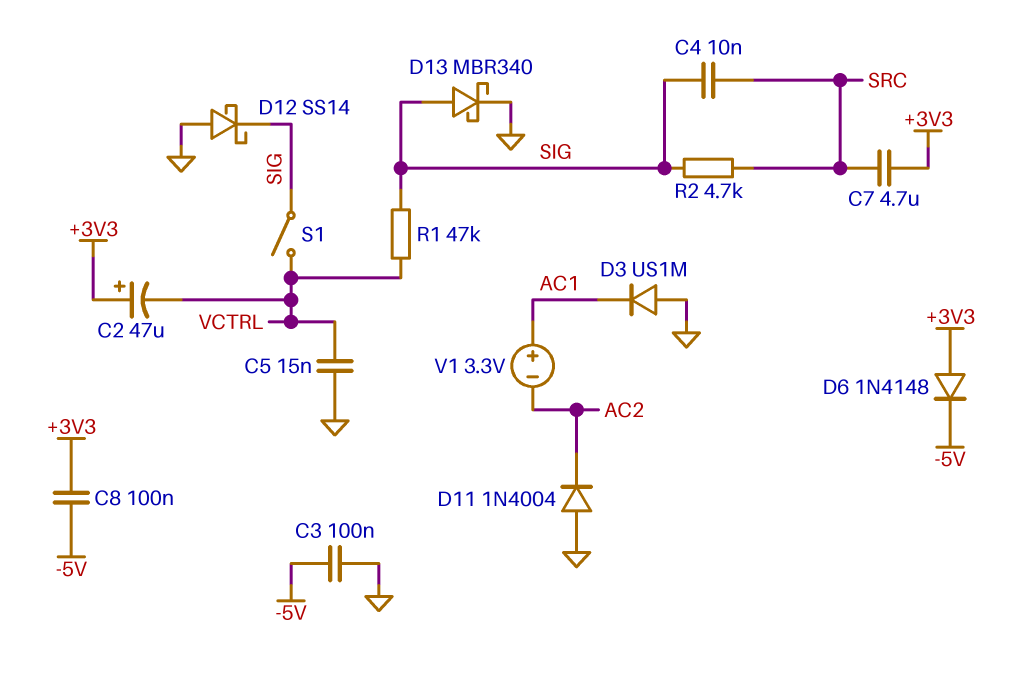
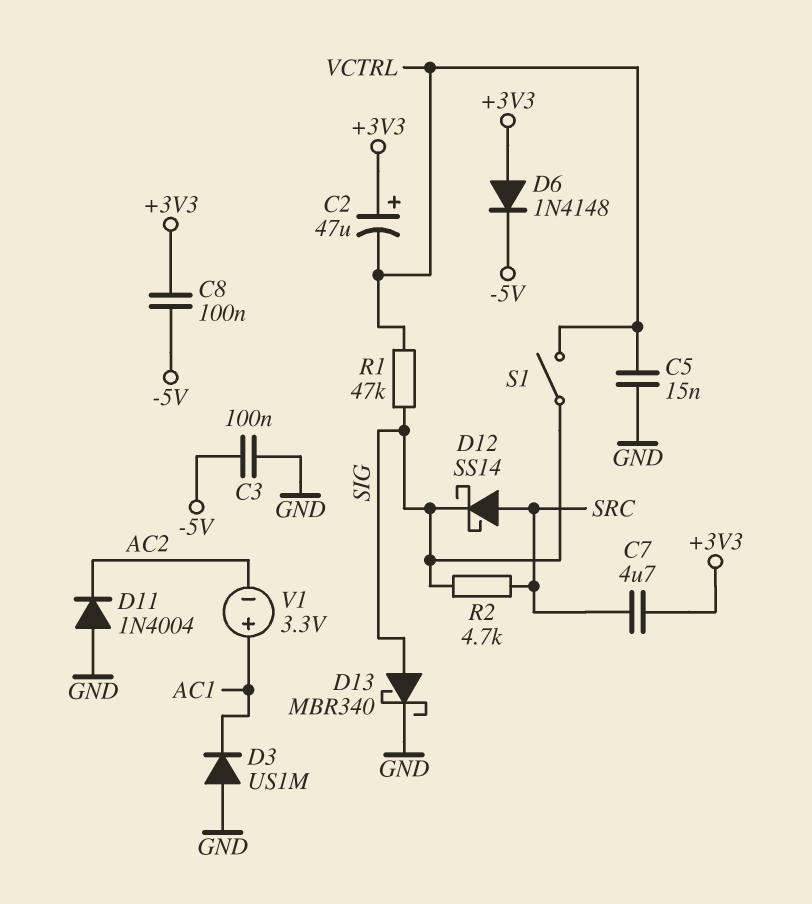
C4: 10nF (SIG, SRC) -> none
D12: schottky SS14 (A GND, K SIG) -> schottky SS14 (A SRC, K SIG)

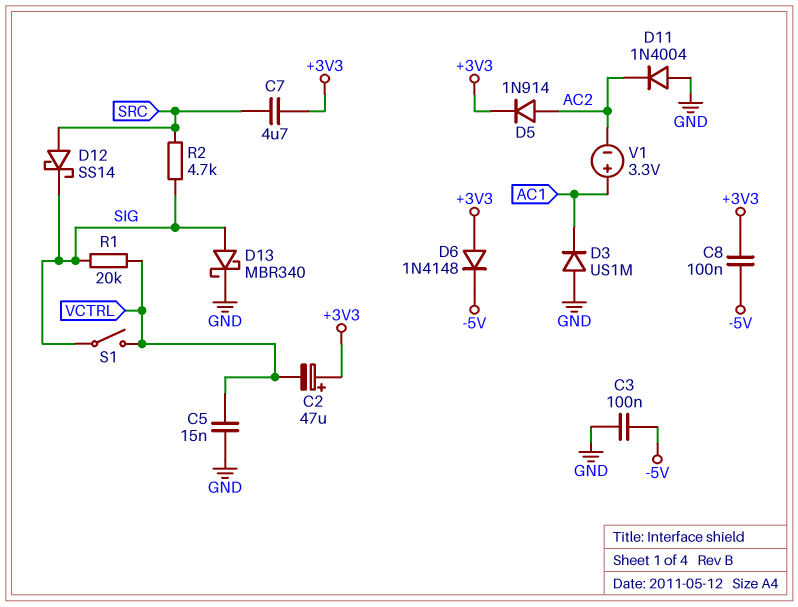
D5: none -> diode 1N914 (A AC2, K +3V3)
R1: 47k (SIG, VCTRL) -> 20k (SIG, VCTRL)

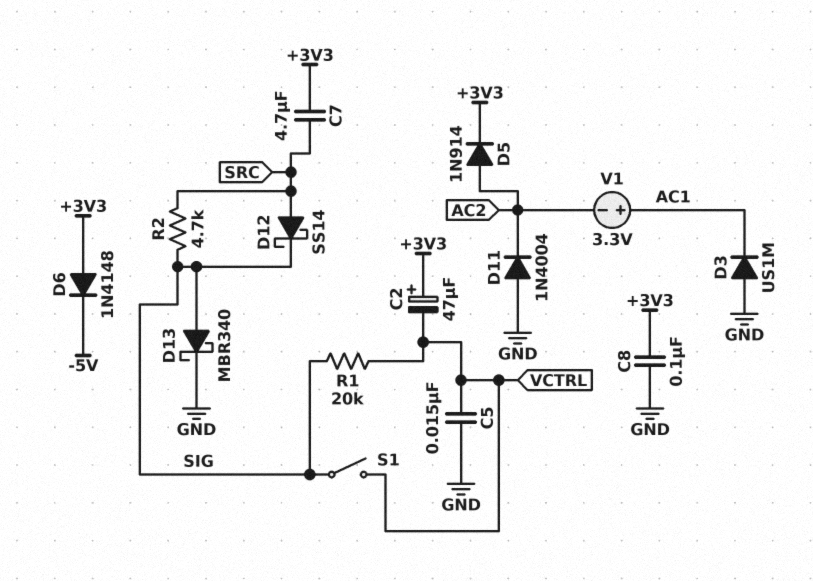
C3: 100nF (-5V, GND) -> none
C8: 100nF (+3V3, -5V) -> 100nF (+3V3, GND)

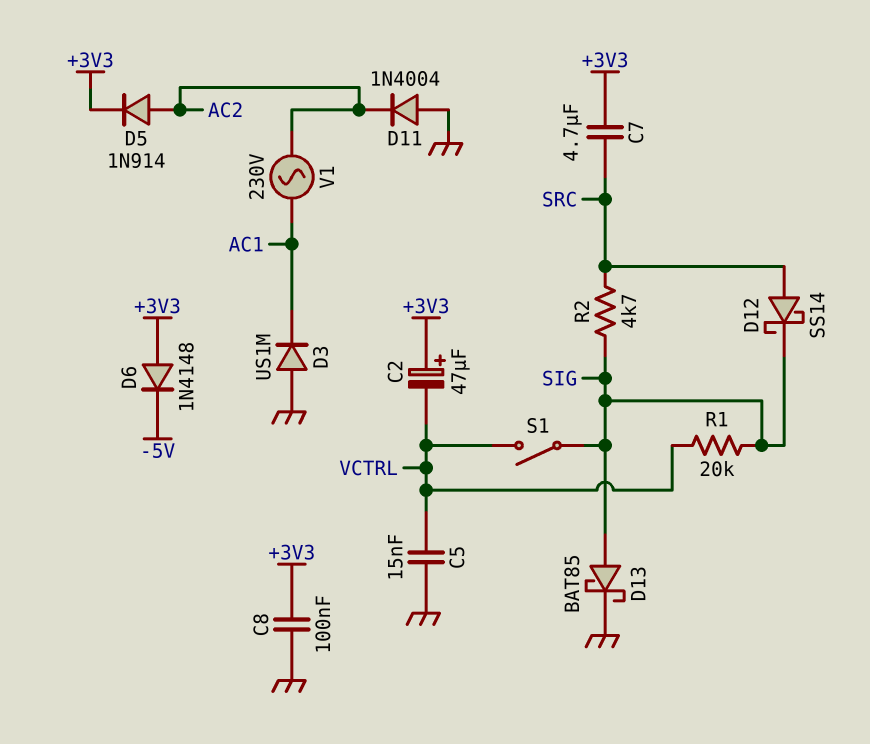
D13: schottky MBR340 (A SIG, K GND) -> schottky BAT85 (A SIG, K GND)
V1: 3.3V (plus AC1, minus AC2) -> AC 230V (AC1, AC2)

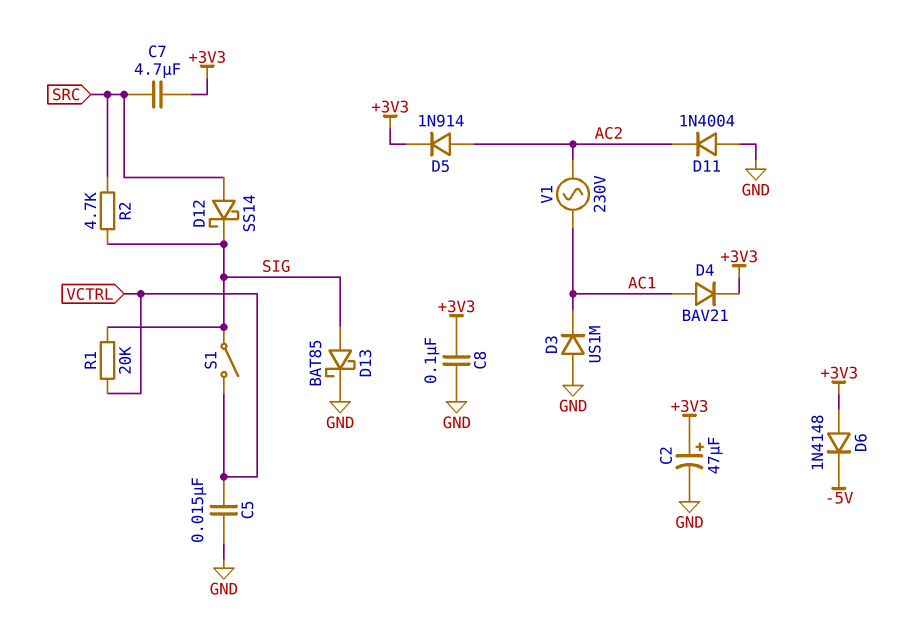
C2: 47uF (plus +3V3, minus VCTRL) -> 47uF (plus +3V3, minus GND)
D4: none -> diode BAV21 (A AC1, K +3V3)

